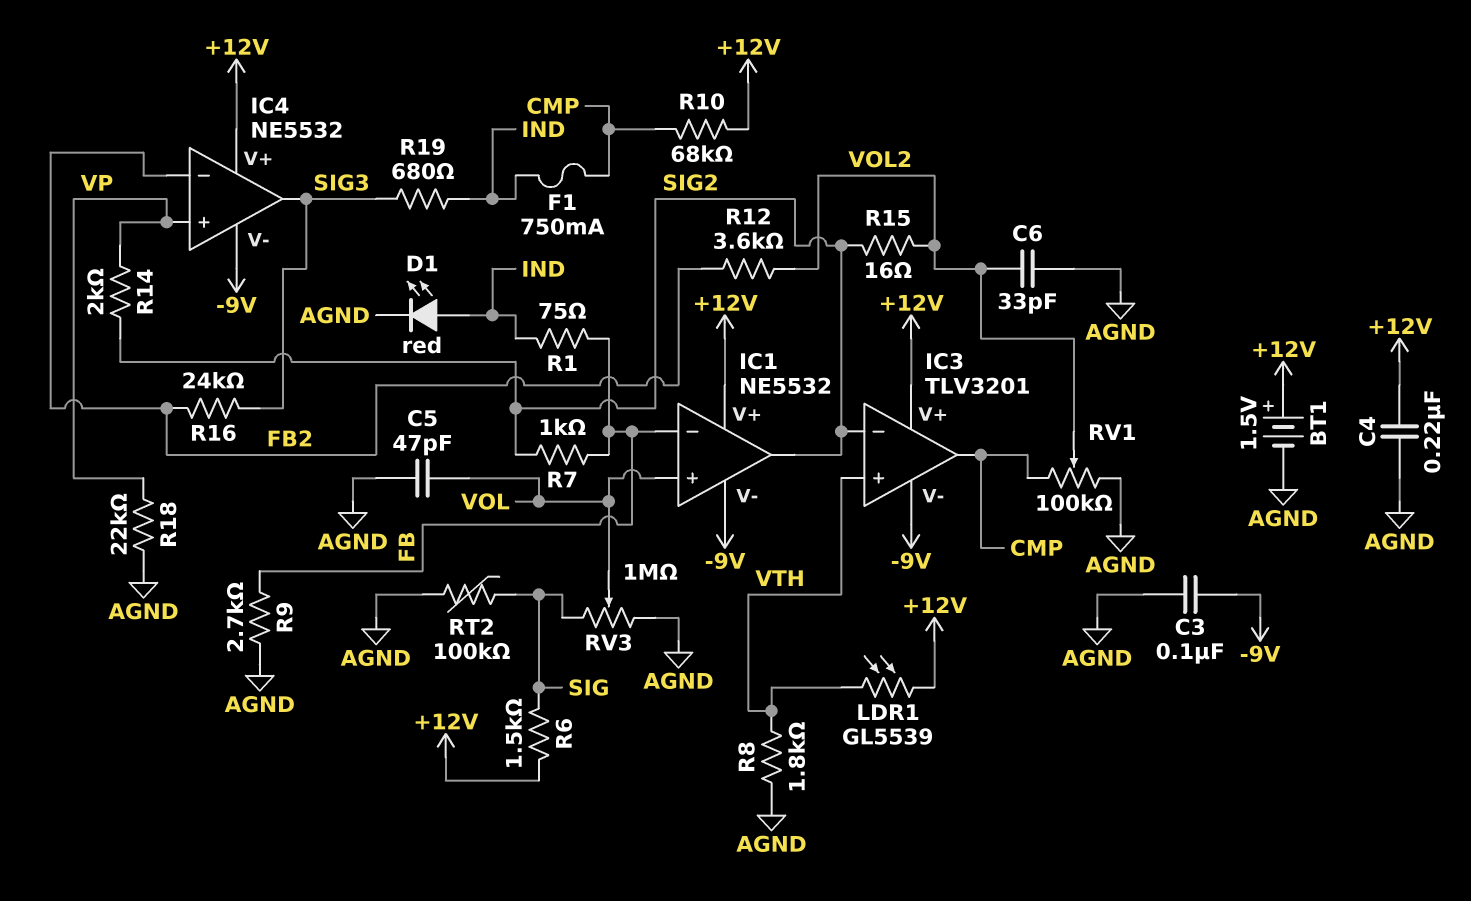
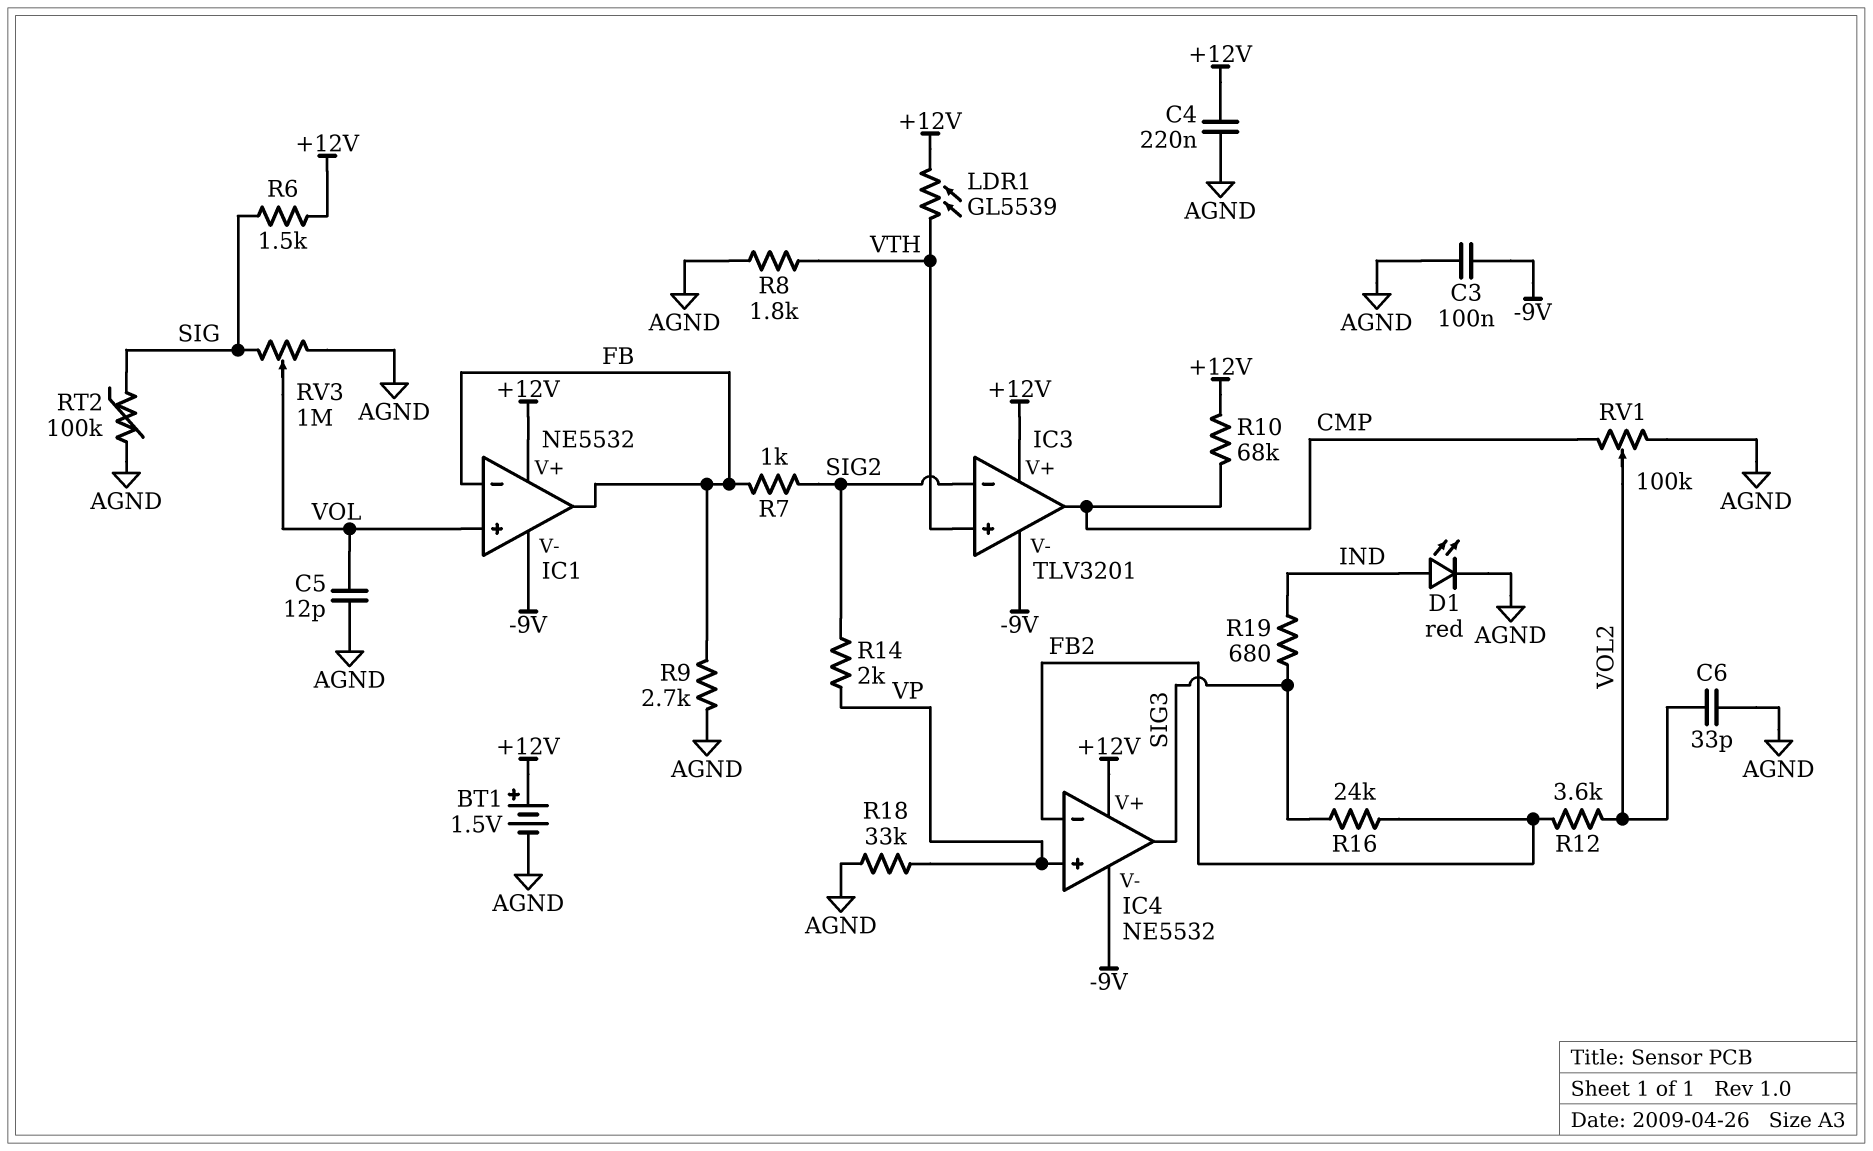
C5: 47pF (AGND, VOL) -> 12pF (AGND, VOL)
F1: 750mA (CMP, IND) -> none
IC1 pin out: SIG2 -> FB
R1: 75 (FB, IND) -> none
R15: 16 (SIG2, VOL2) -> none
R18: 22k (AGND, VP) -> 33k (AGND, VP)

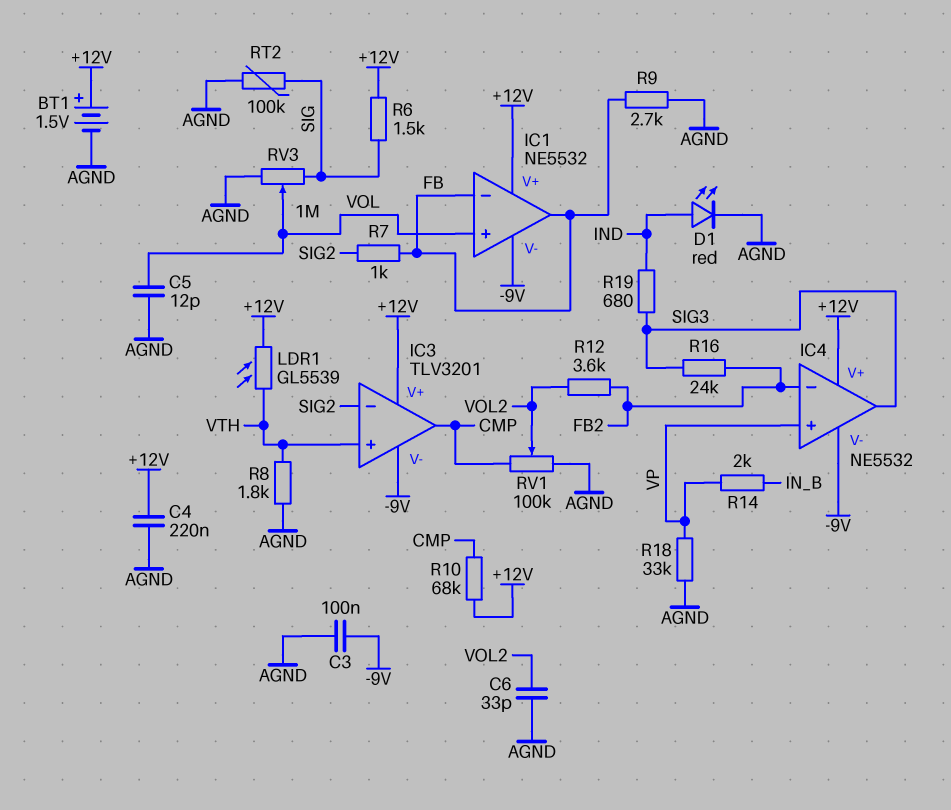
R14: 2k (SIG2, VP) -> 2k (IN_B, VP)

